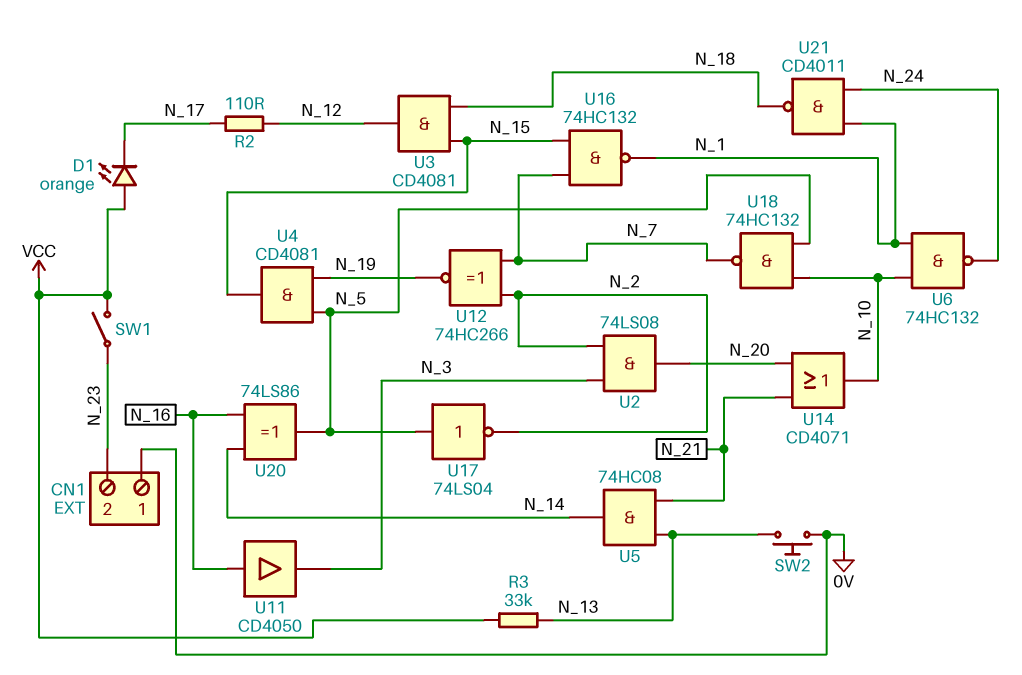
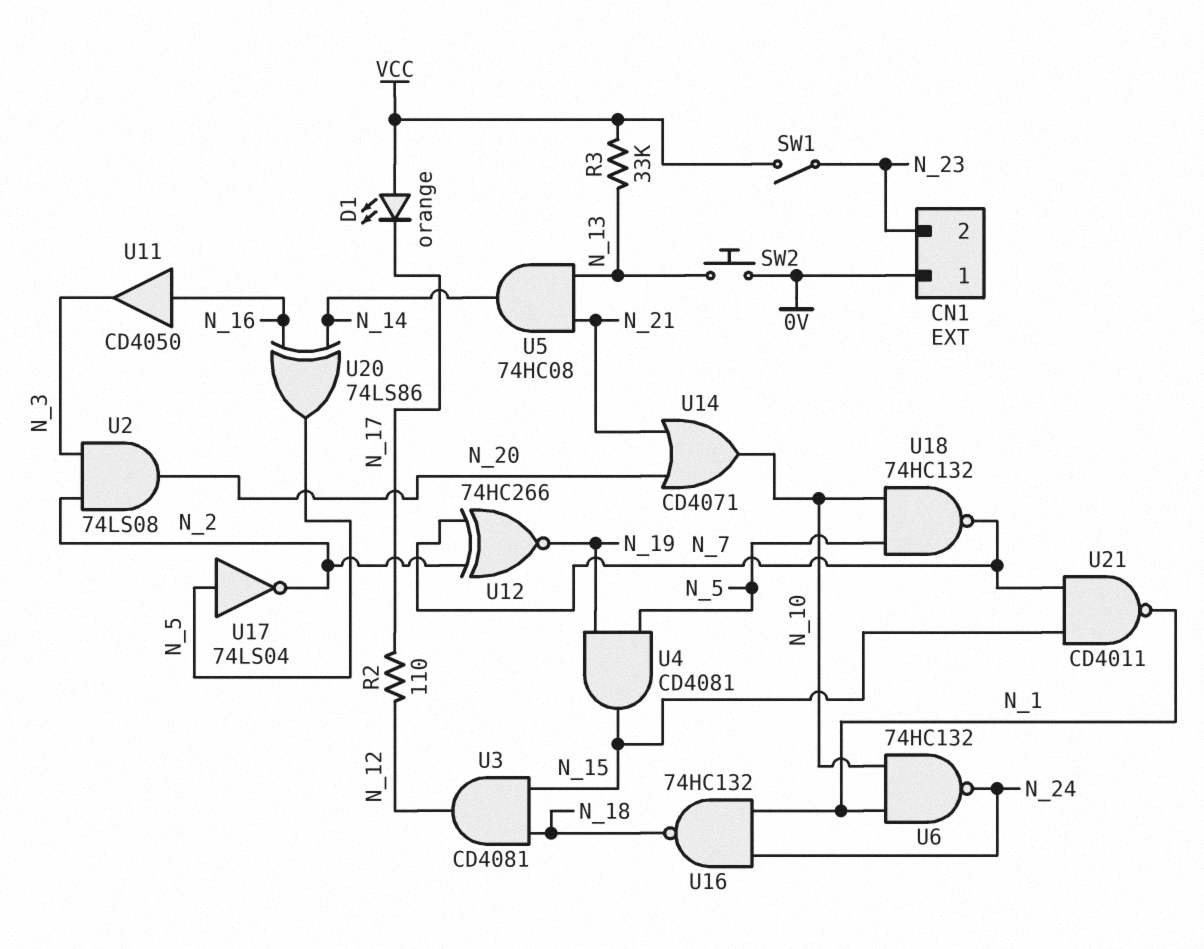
U16: NAND 74HC132 (in N_7, in N_15, out N_1) -> NAND 74HC132 (in N_1, in N_24, out N_18)
U21: NAND CD4011 (in N_1, in N_24, out N_18) -> NAND CD4011 (in N_7, in N_15, out N_1)

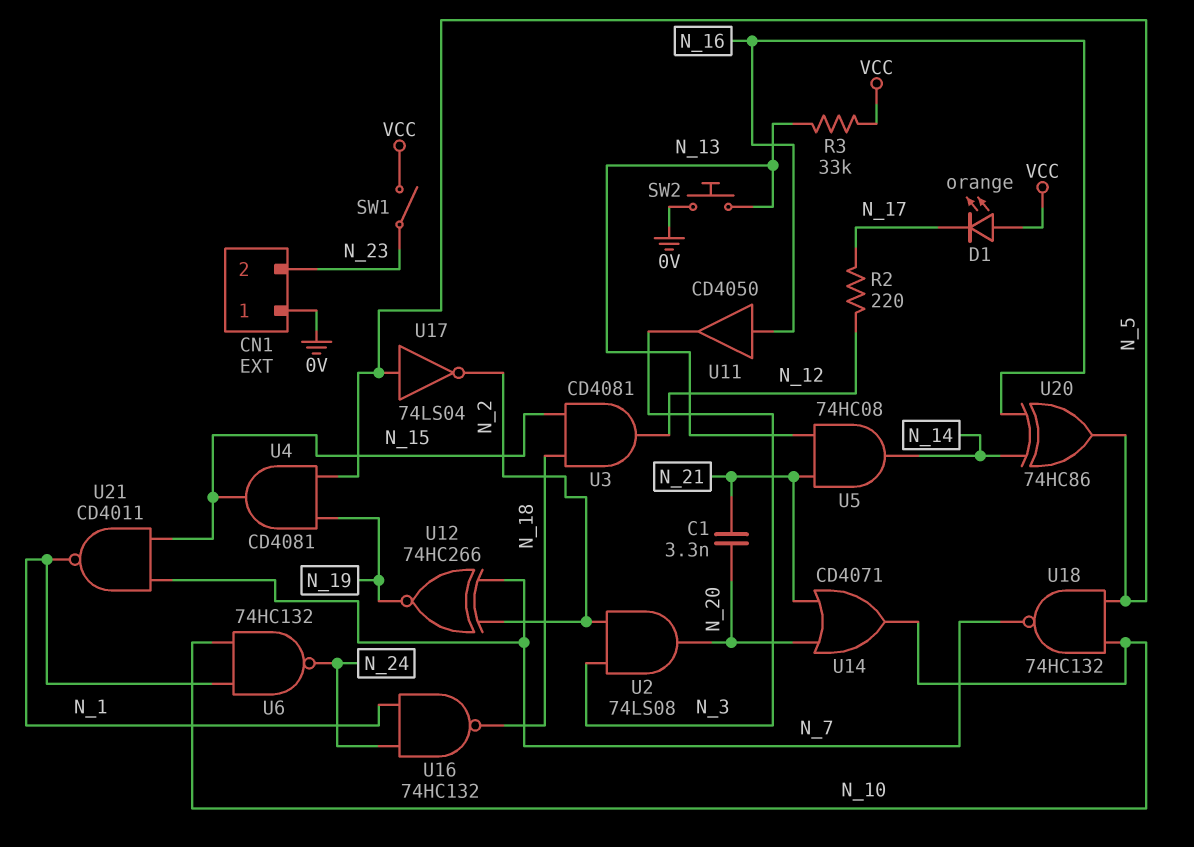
C1: none -> 3.3nF (N_20, N_21)
R2: 110 (N_12, N_17) -> 220 (N_12, N_17)
U20: XOR 74LS86 (in N_14, in N_16, out N_5) -> XOR 74HC86 (in N_14, in N_16, out N_5)

